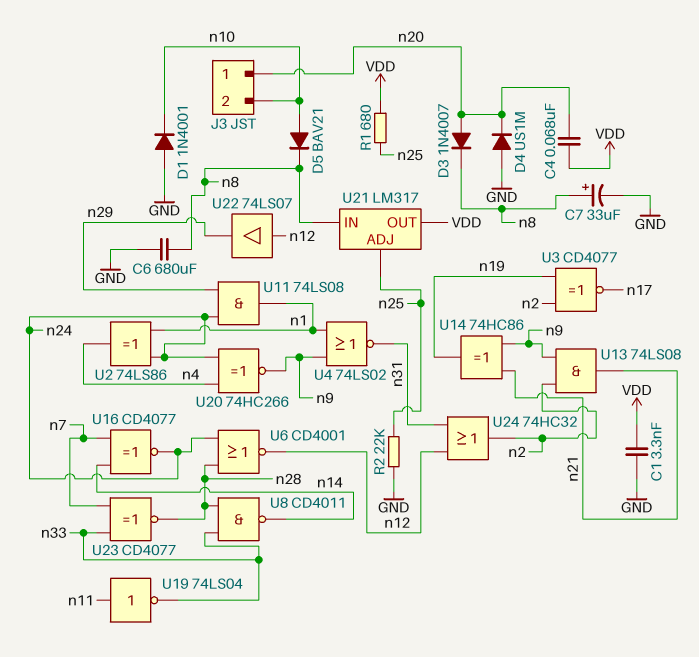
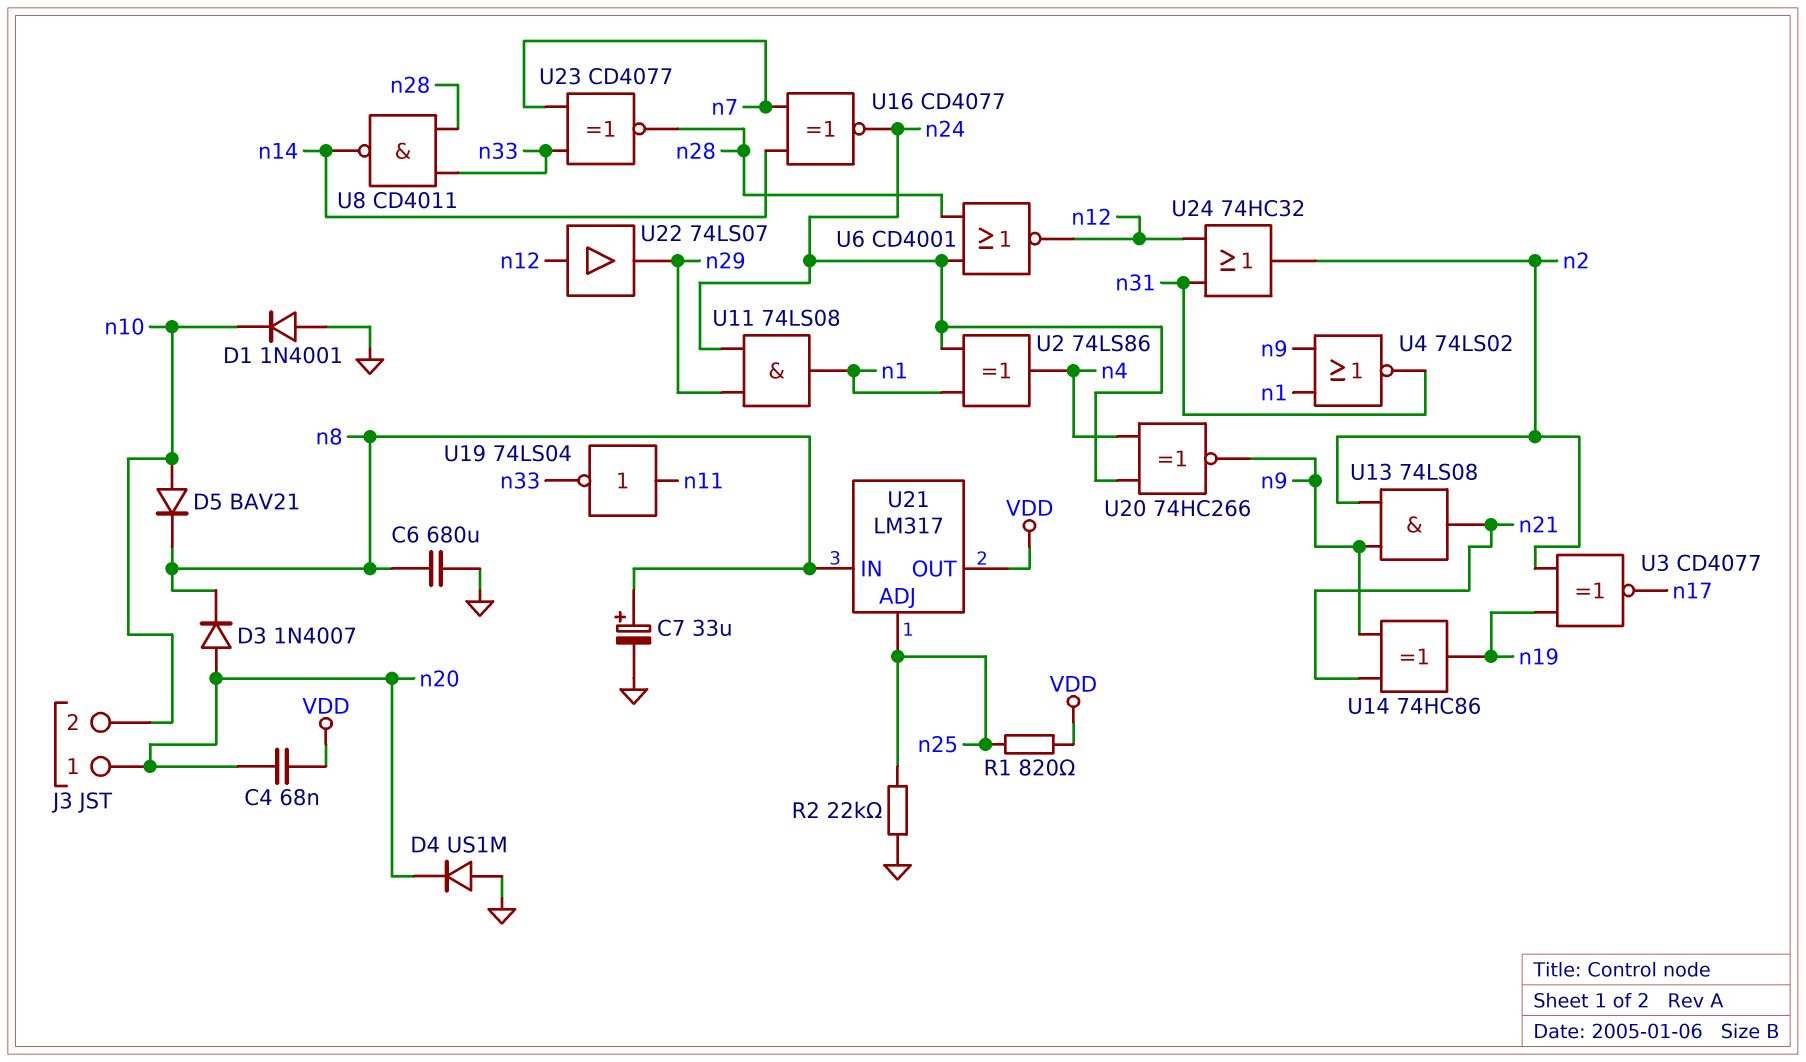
C1: 3.3nF (GND, VDD) -> none
R1: 680 (VDD, n25) -> 820 (VDD, n25)

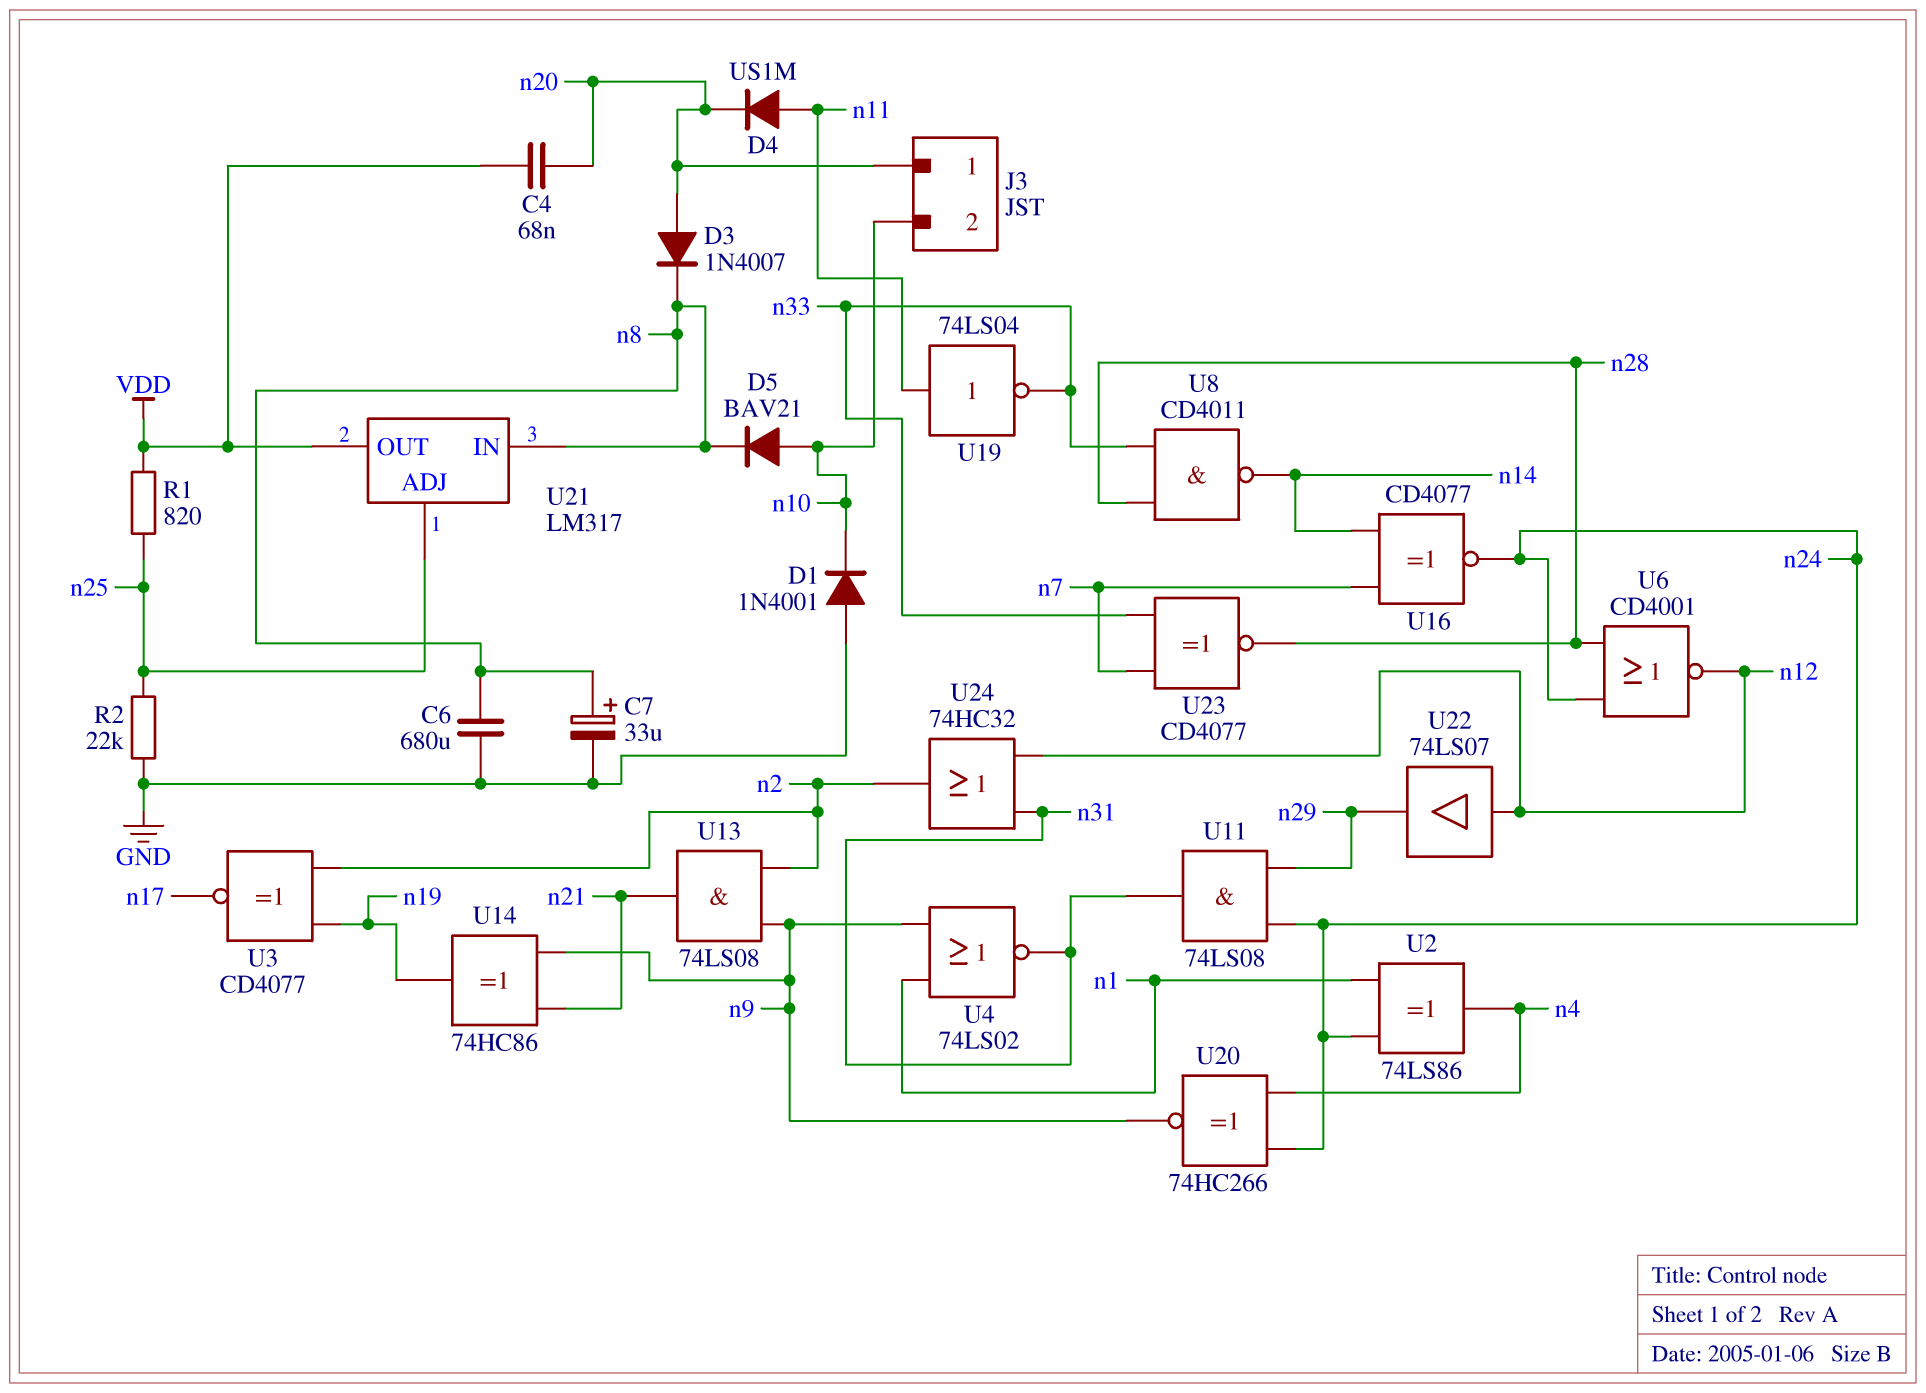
D4: diode US1M (A GND, K n20) -> diode US1M (A n11, K n20)
U11: AND 74LS08 (in n24, in n29, out n1) -> AND 74LS08 (in n24, in n29, out n31)

